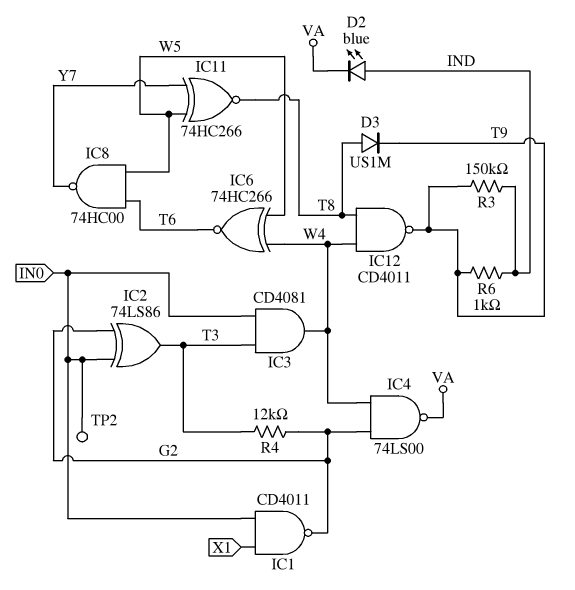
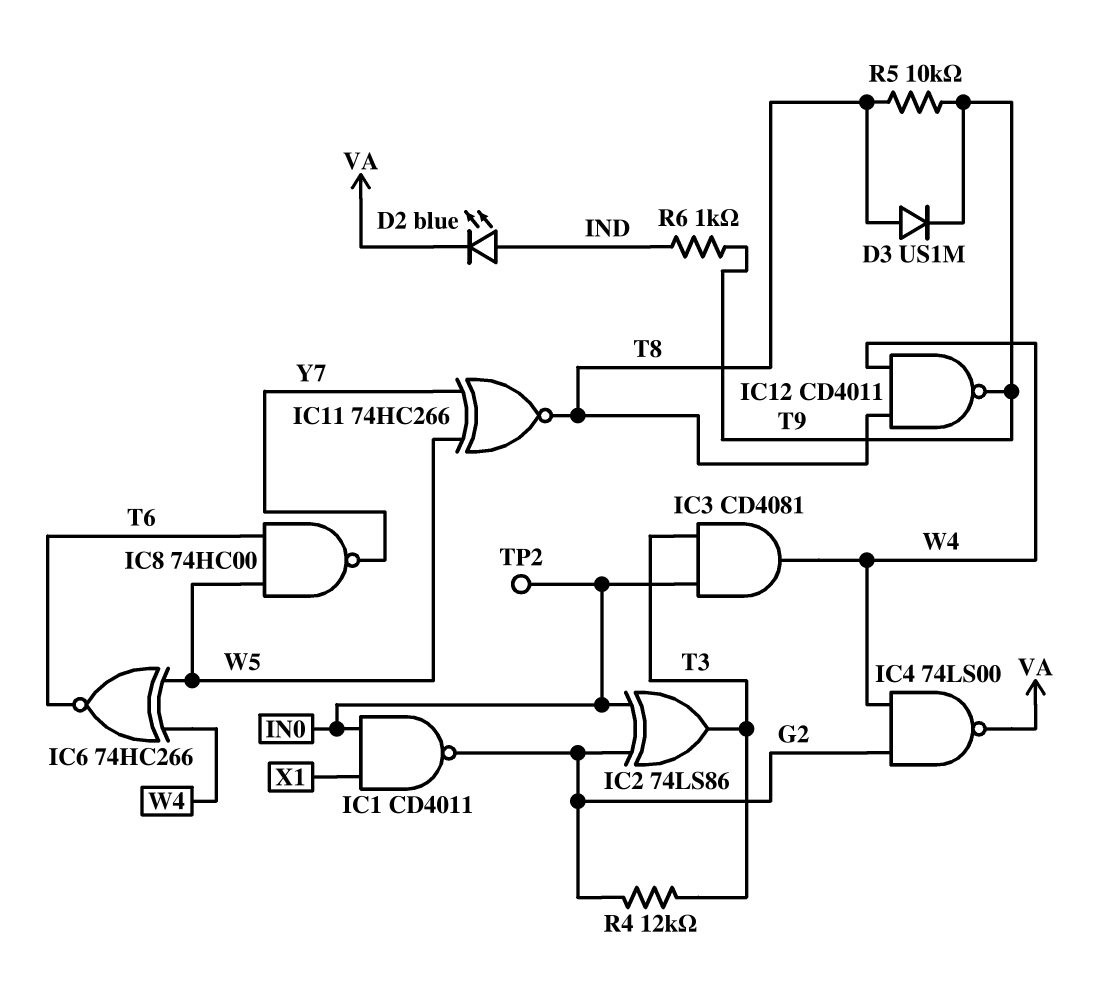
R3: 150k (IND, T9) -> none
R5: none -> 10k (T8, T9)

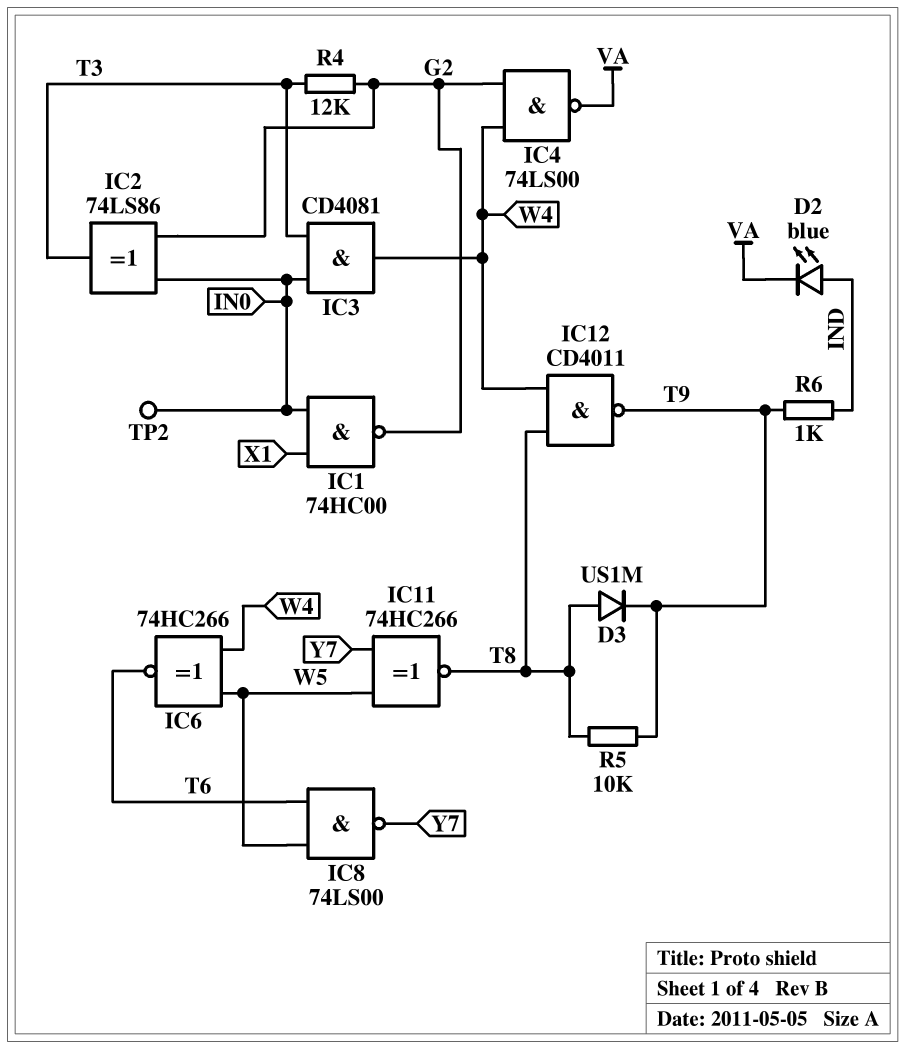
IC1: NAND CD4011 (in IN0, in X1, out G2) -> NAND 74HC00 (in IN0, in X1, out G2)
IC8: NAND 74HC00 (in T6, in W5, out Y7) -> NAND 74LS00 (in T6, in W5, out Y7)

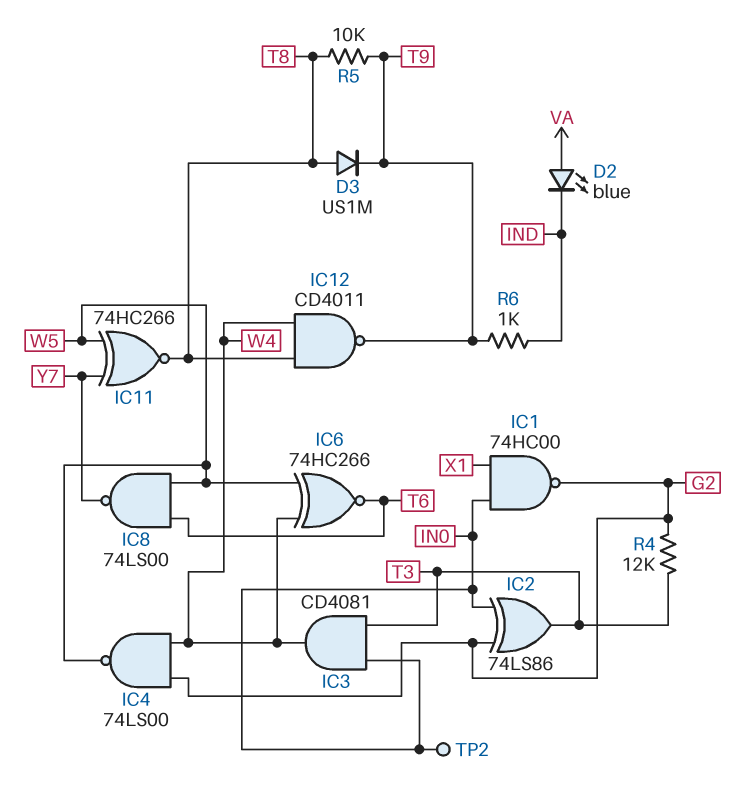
D2: LED blue (A IND, K VA) -> LED blue (A VA, K IND)
IC4: NAND 74LS00 (in G2, in W4, out VA) -> NAND 74LS00 (in G2, in W4, out W5)

